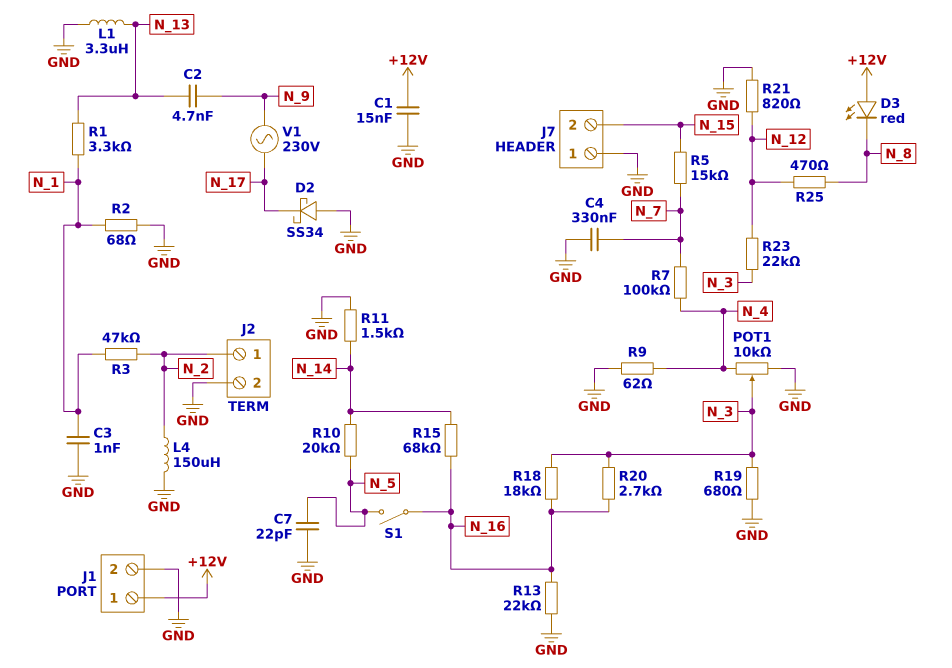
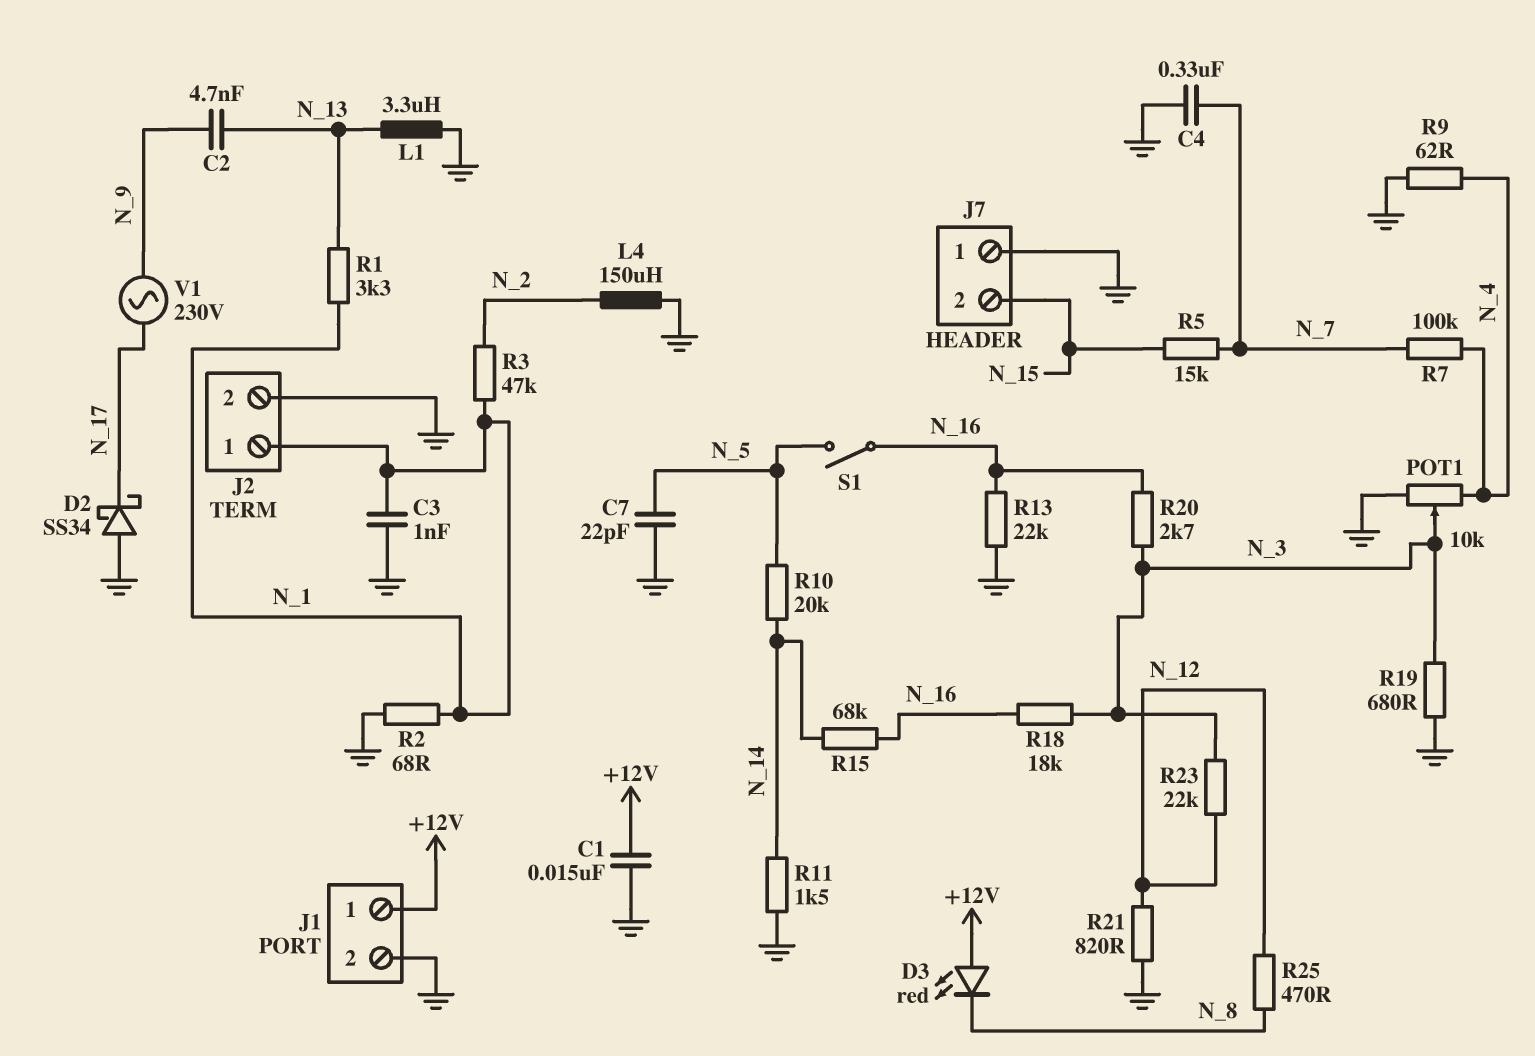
J2 pin 1: N_2 -> N_1

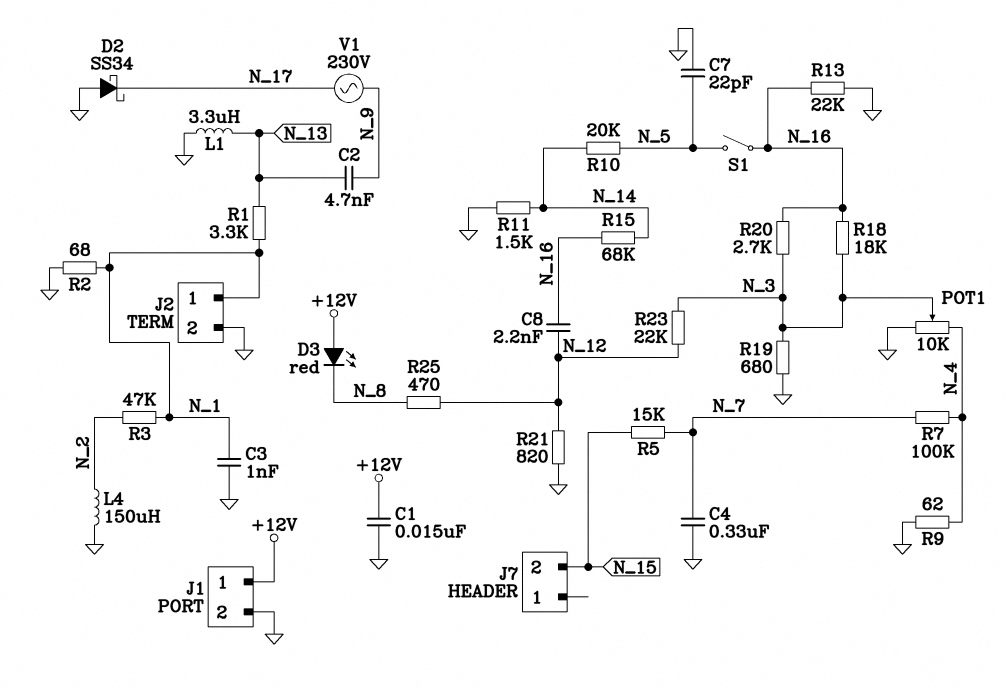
C8: none -> 2.2nF (N_12, N_16)
J7 pin 1: GND -> none

